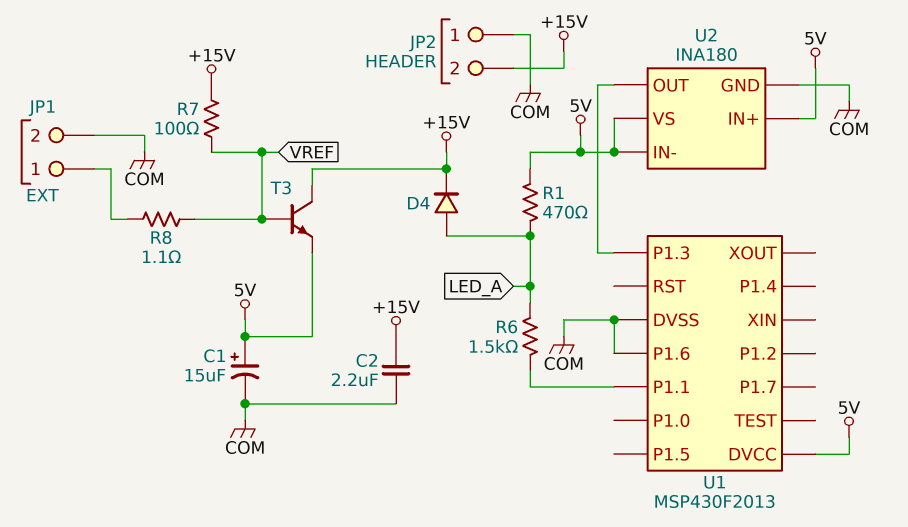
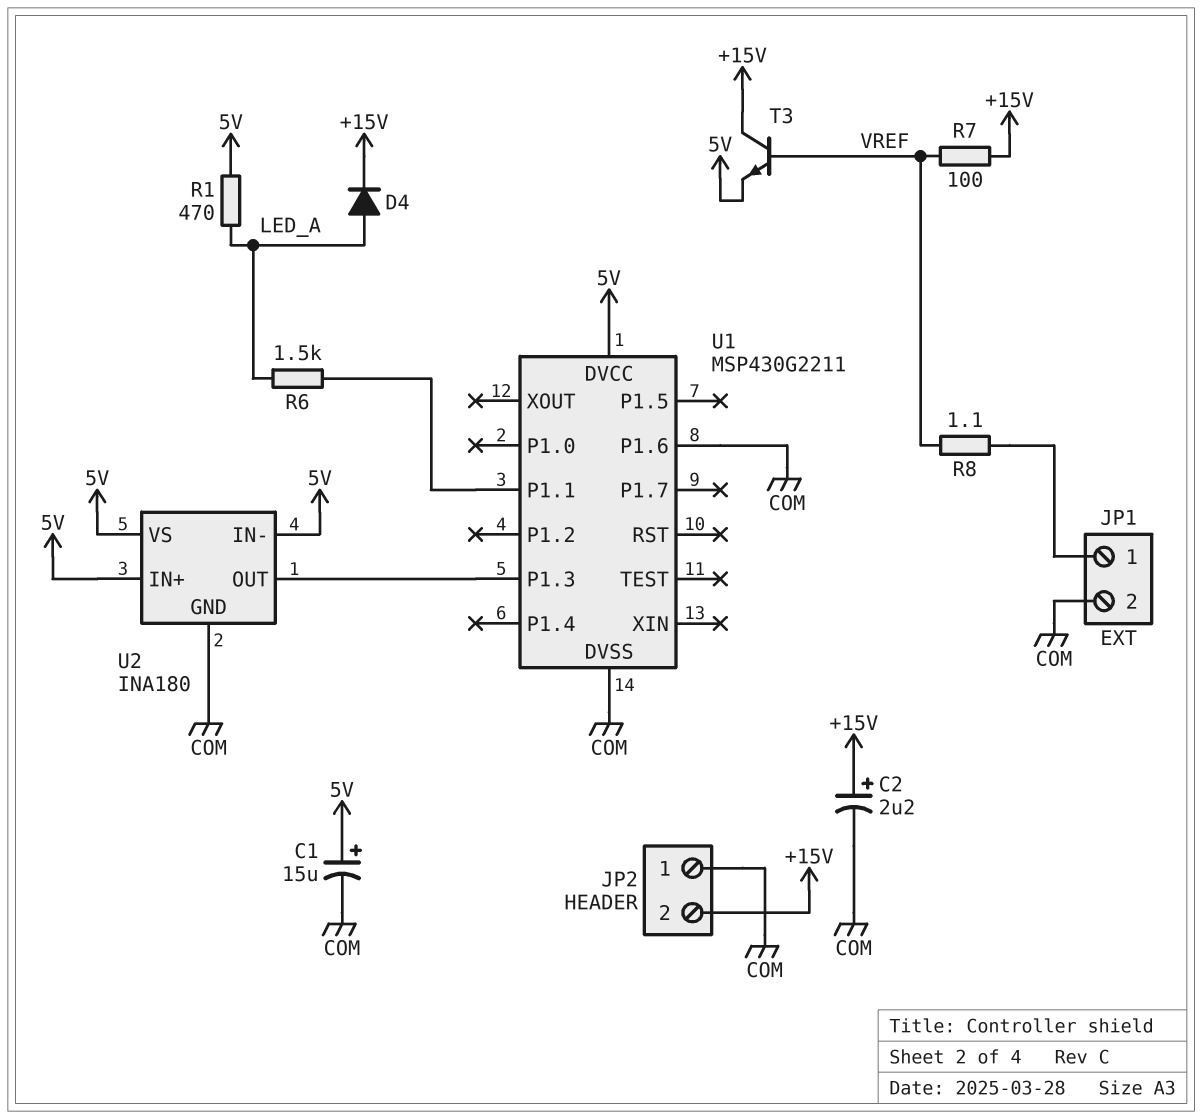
C2: 2.2uF (+15V, COM) -> 2.2uF (plus +15V, minus COM)
U1: MSP430F2013 -> MSP430G2211

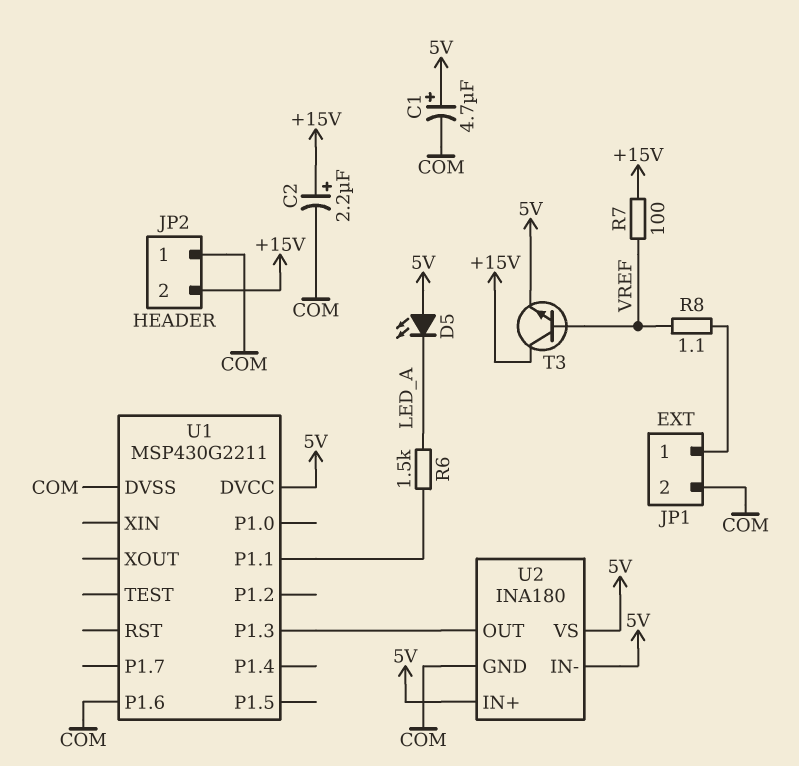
C1: 15uF (plus 5V, minus COM) -> 4.7uF (plus 5V, minus COM)
D4: diode (A LED_A, K +15V) -> none
D5: none -> LED (A 5V, K LED_A)
R1: 470 (5V, LED_A) -> none

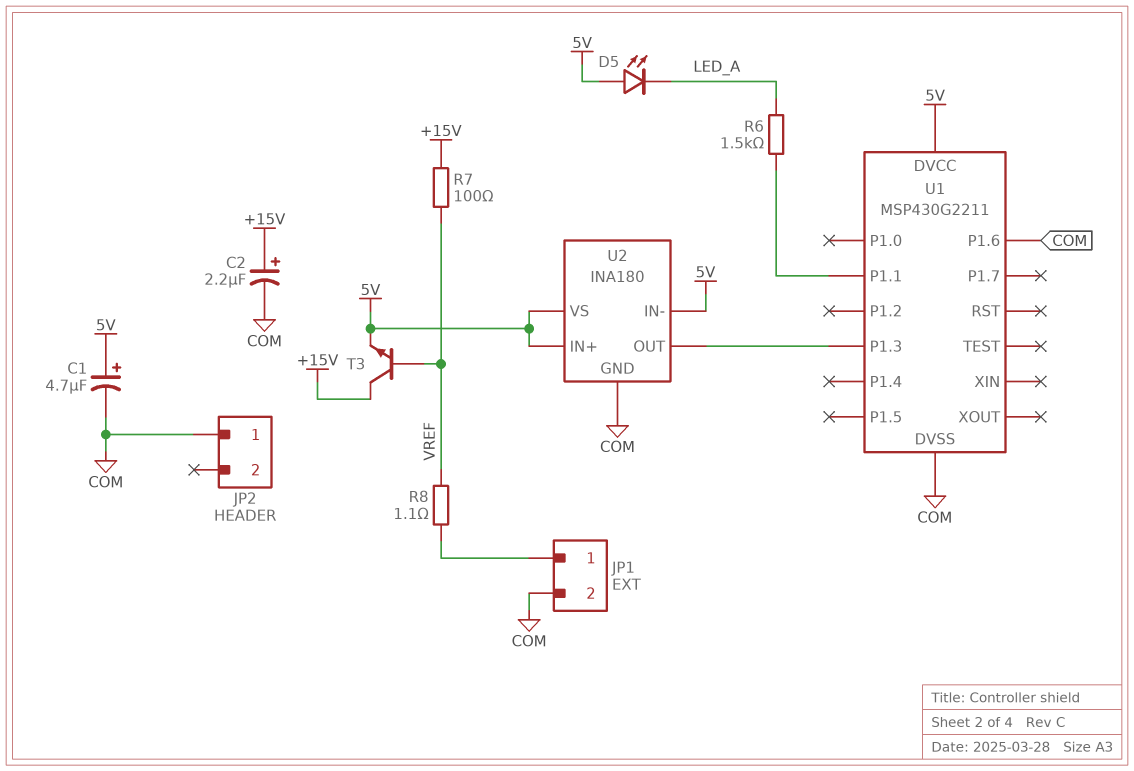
JP2 pin 2: +15V -> none

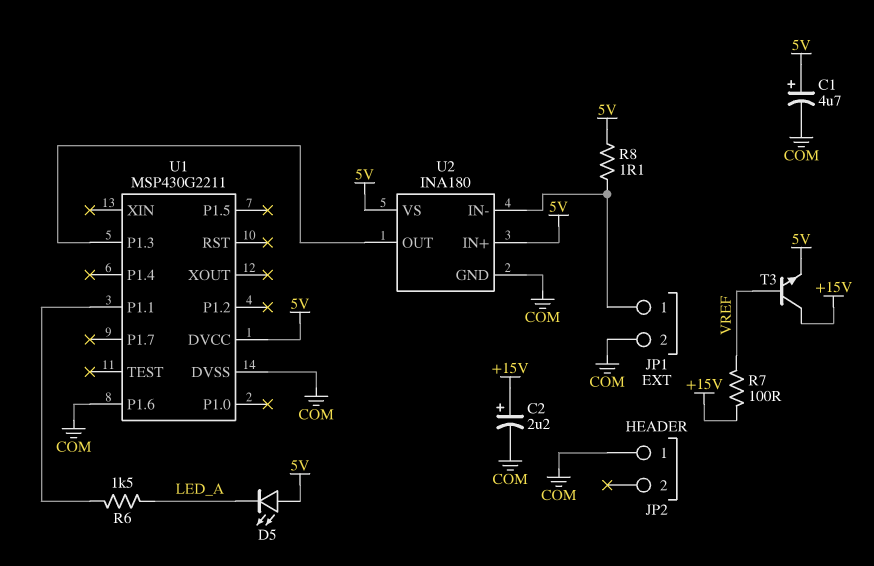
R8: 1.1 (JP1/1, VREF) -> 1.1 (5V, JP1/1)
U2 pin IN-: 5V -> JP1/1

